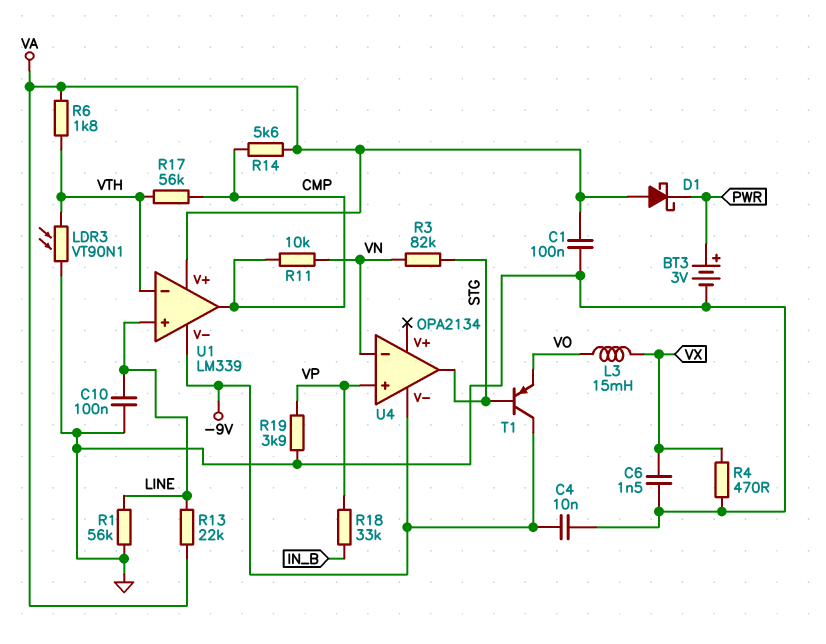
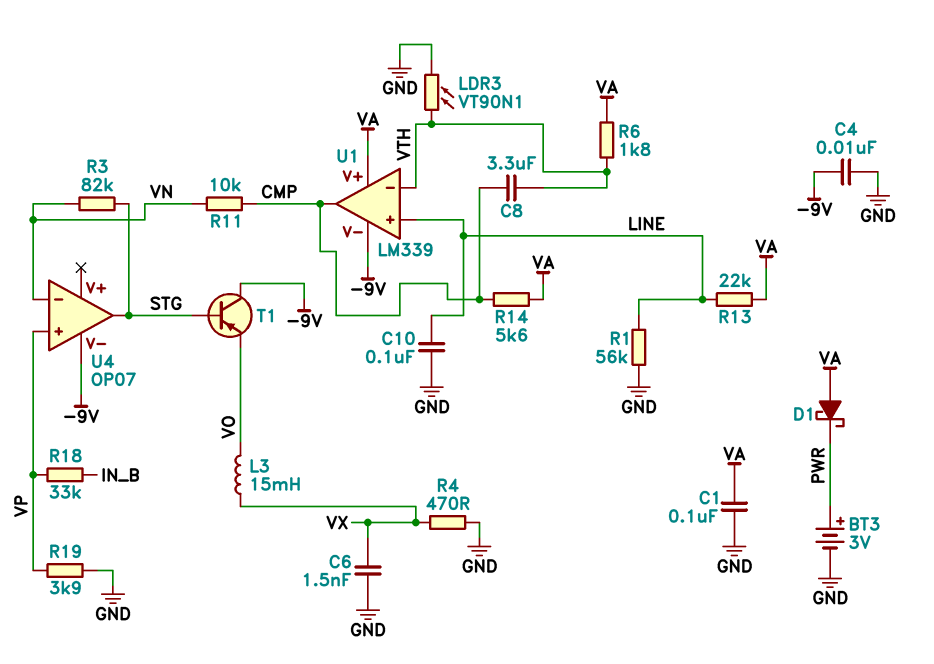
C8: none -> 3.3uF (CMP, VTH)
R17: 56k (CMP, VTH) -> none
U4: OPA2134 -> OP07

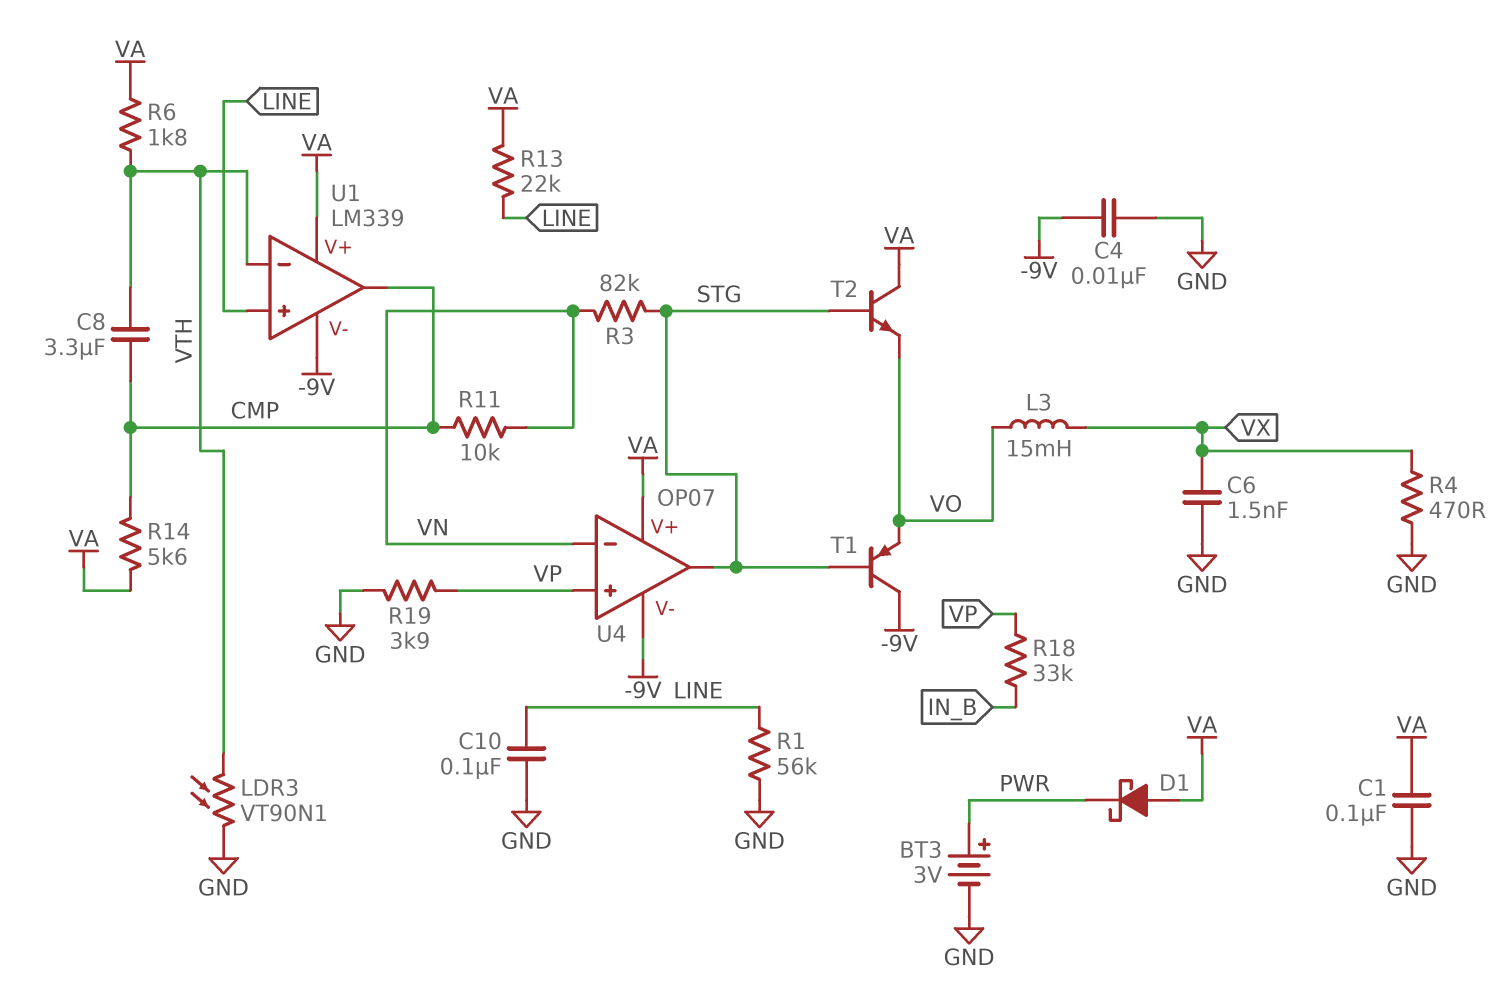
T2: none -> NPN (B STG, C VA, E VO)
U4 pin V+: none -> VA

